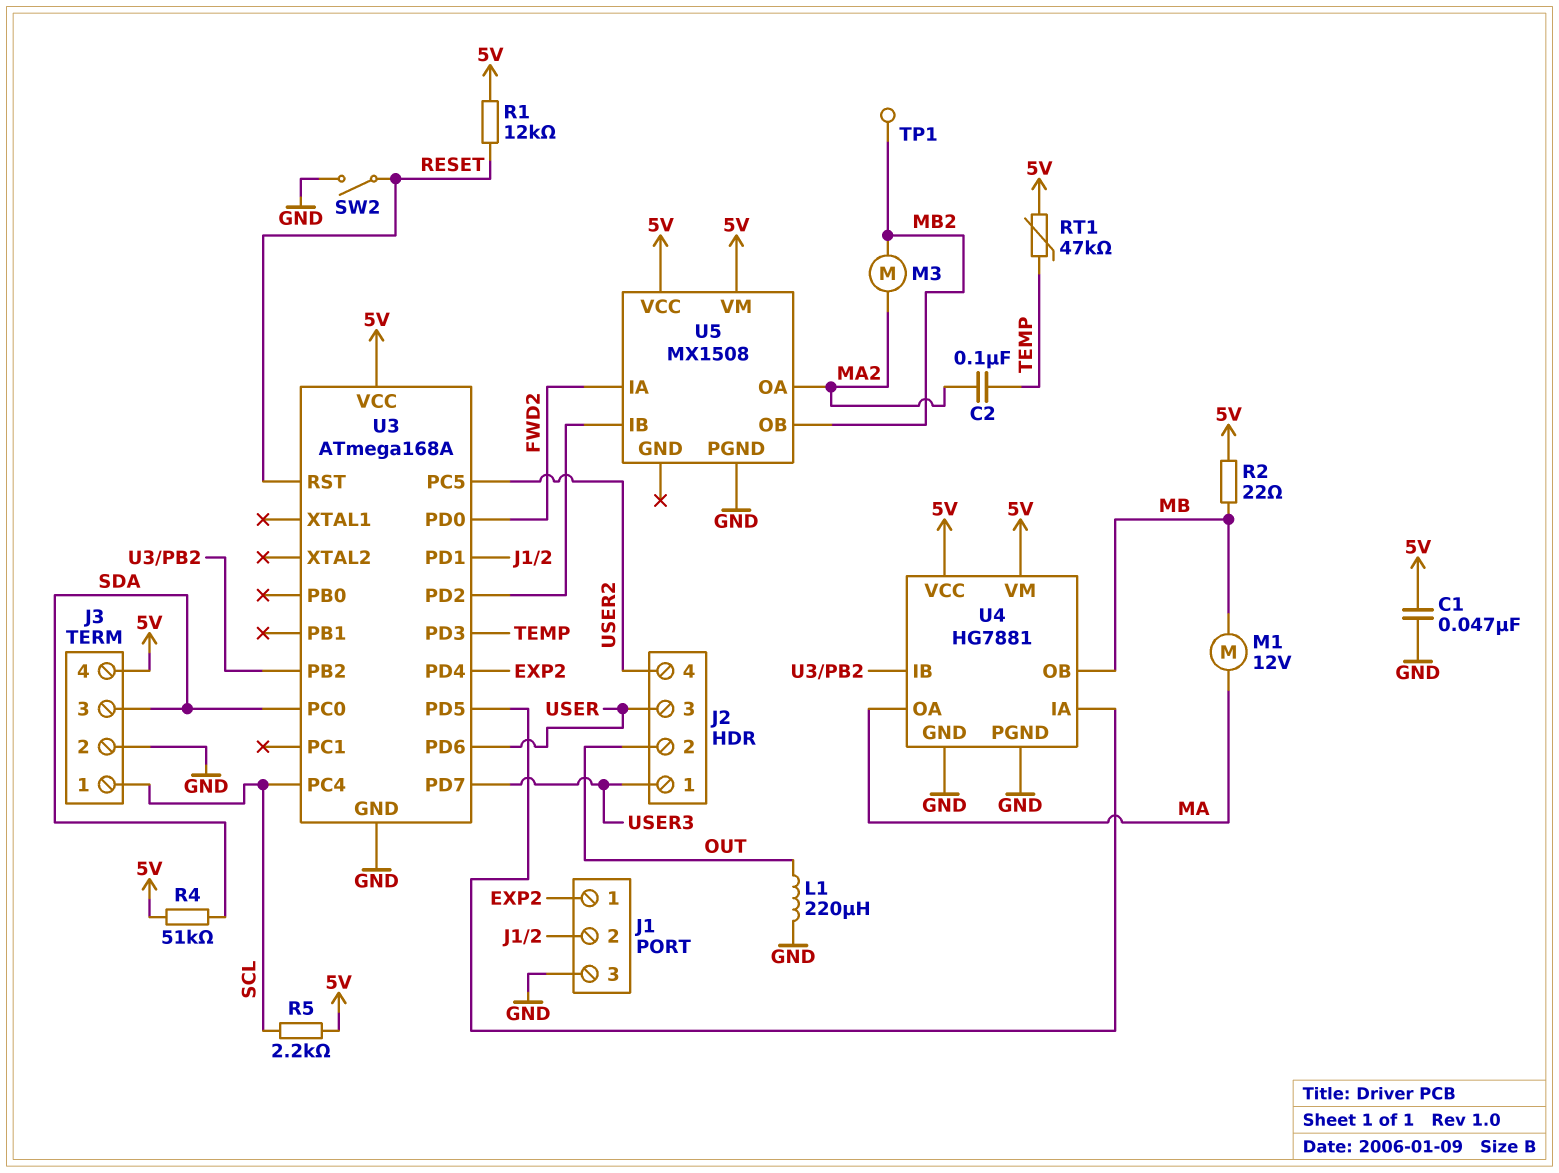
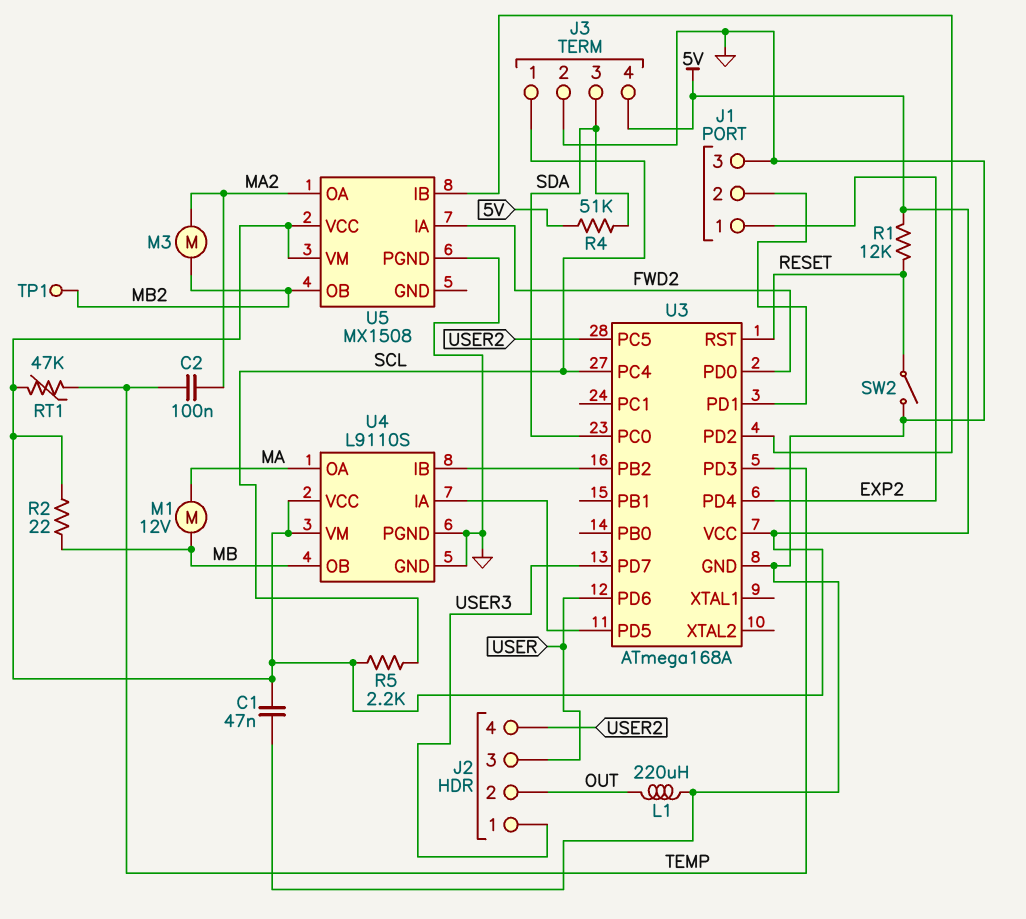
U4: HG7881 -> L9110S

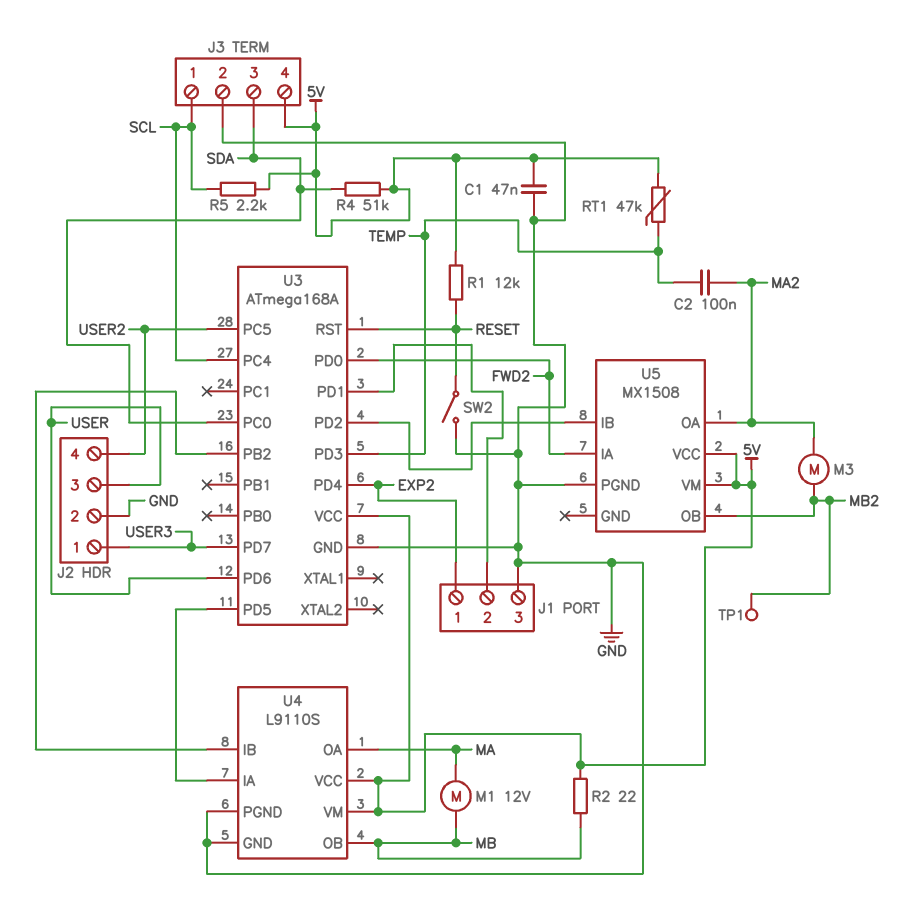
J2 pin 2: OUT -> GND
L1: 220uH (GND, OUT) -> none

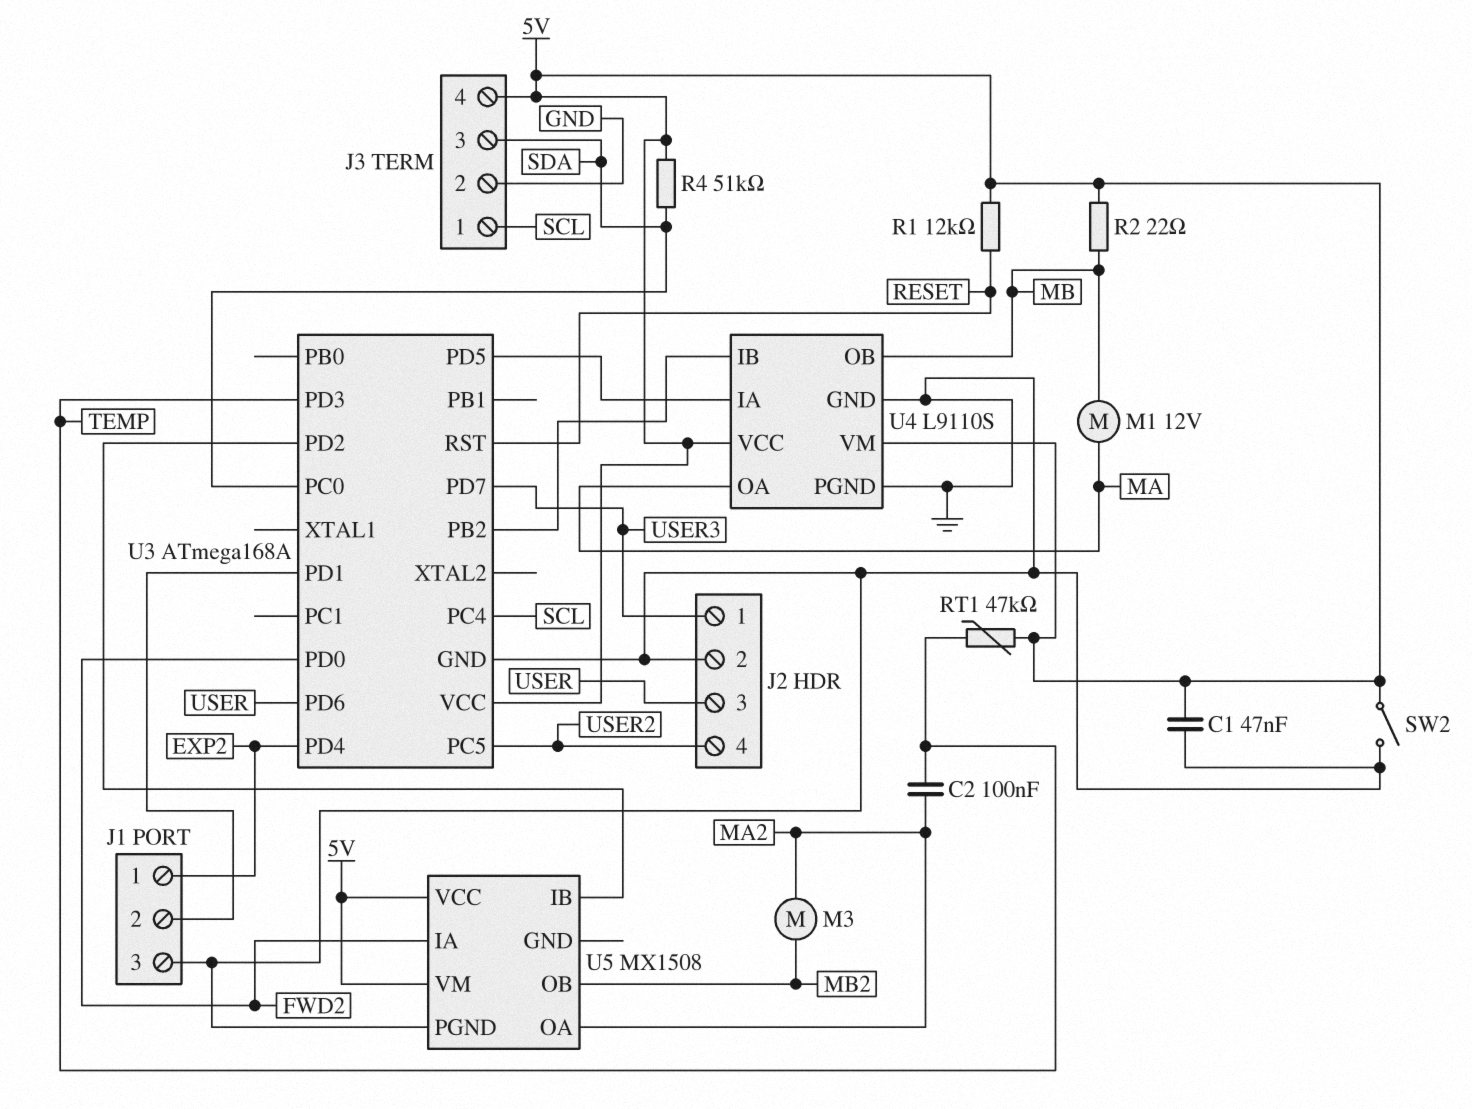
R5: 2.2k (5V, SCL) -> none
SW2: switch (GND, RESET) -> switch (5V, GND)
TP1: test point (MB2) -> none

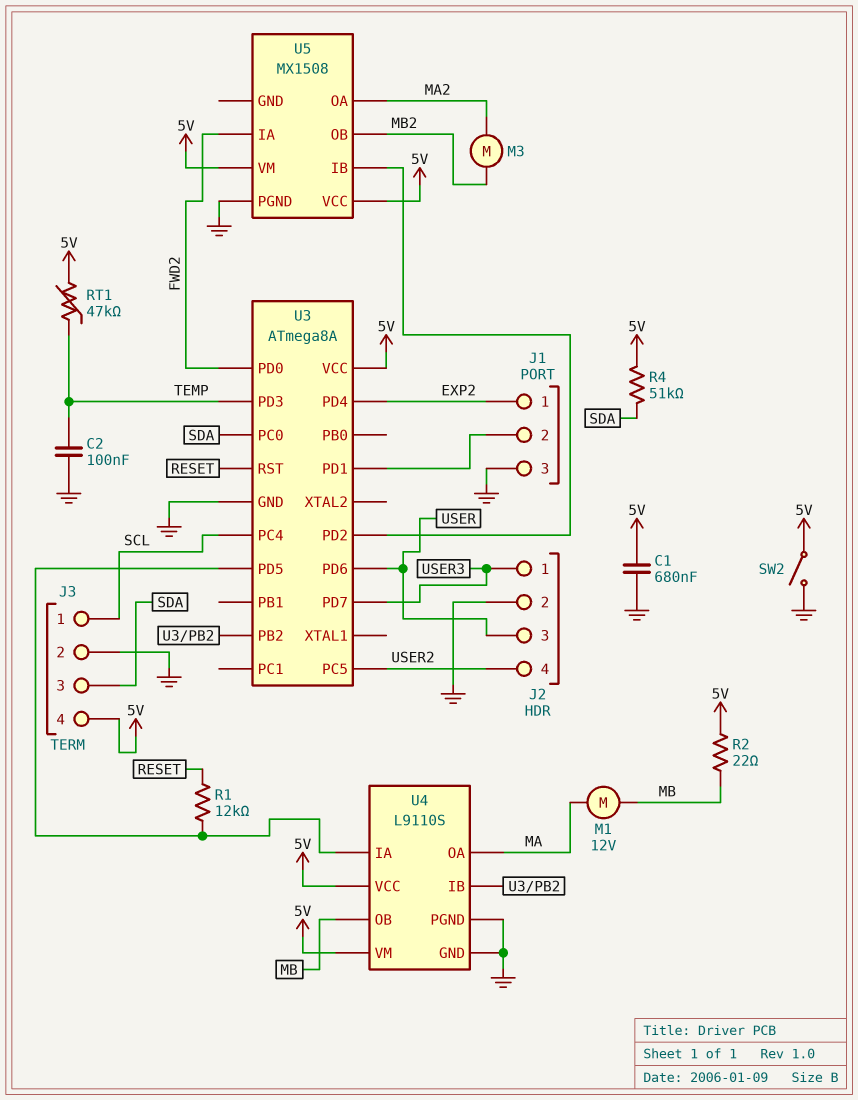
C1: 47nF (5V, GND) -> 680nF (5V, GND)
C2: 100nF (MA2, TEMP) -> 100nF (GND, TEMP)
R1: 12k (5V, RESET) -> 12k (RESET, U3/PD5)
U3: ATmega168A -> ATmega8A

